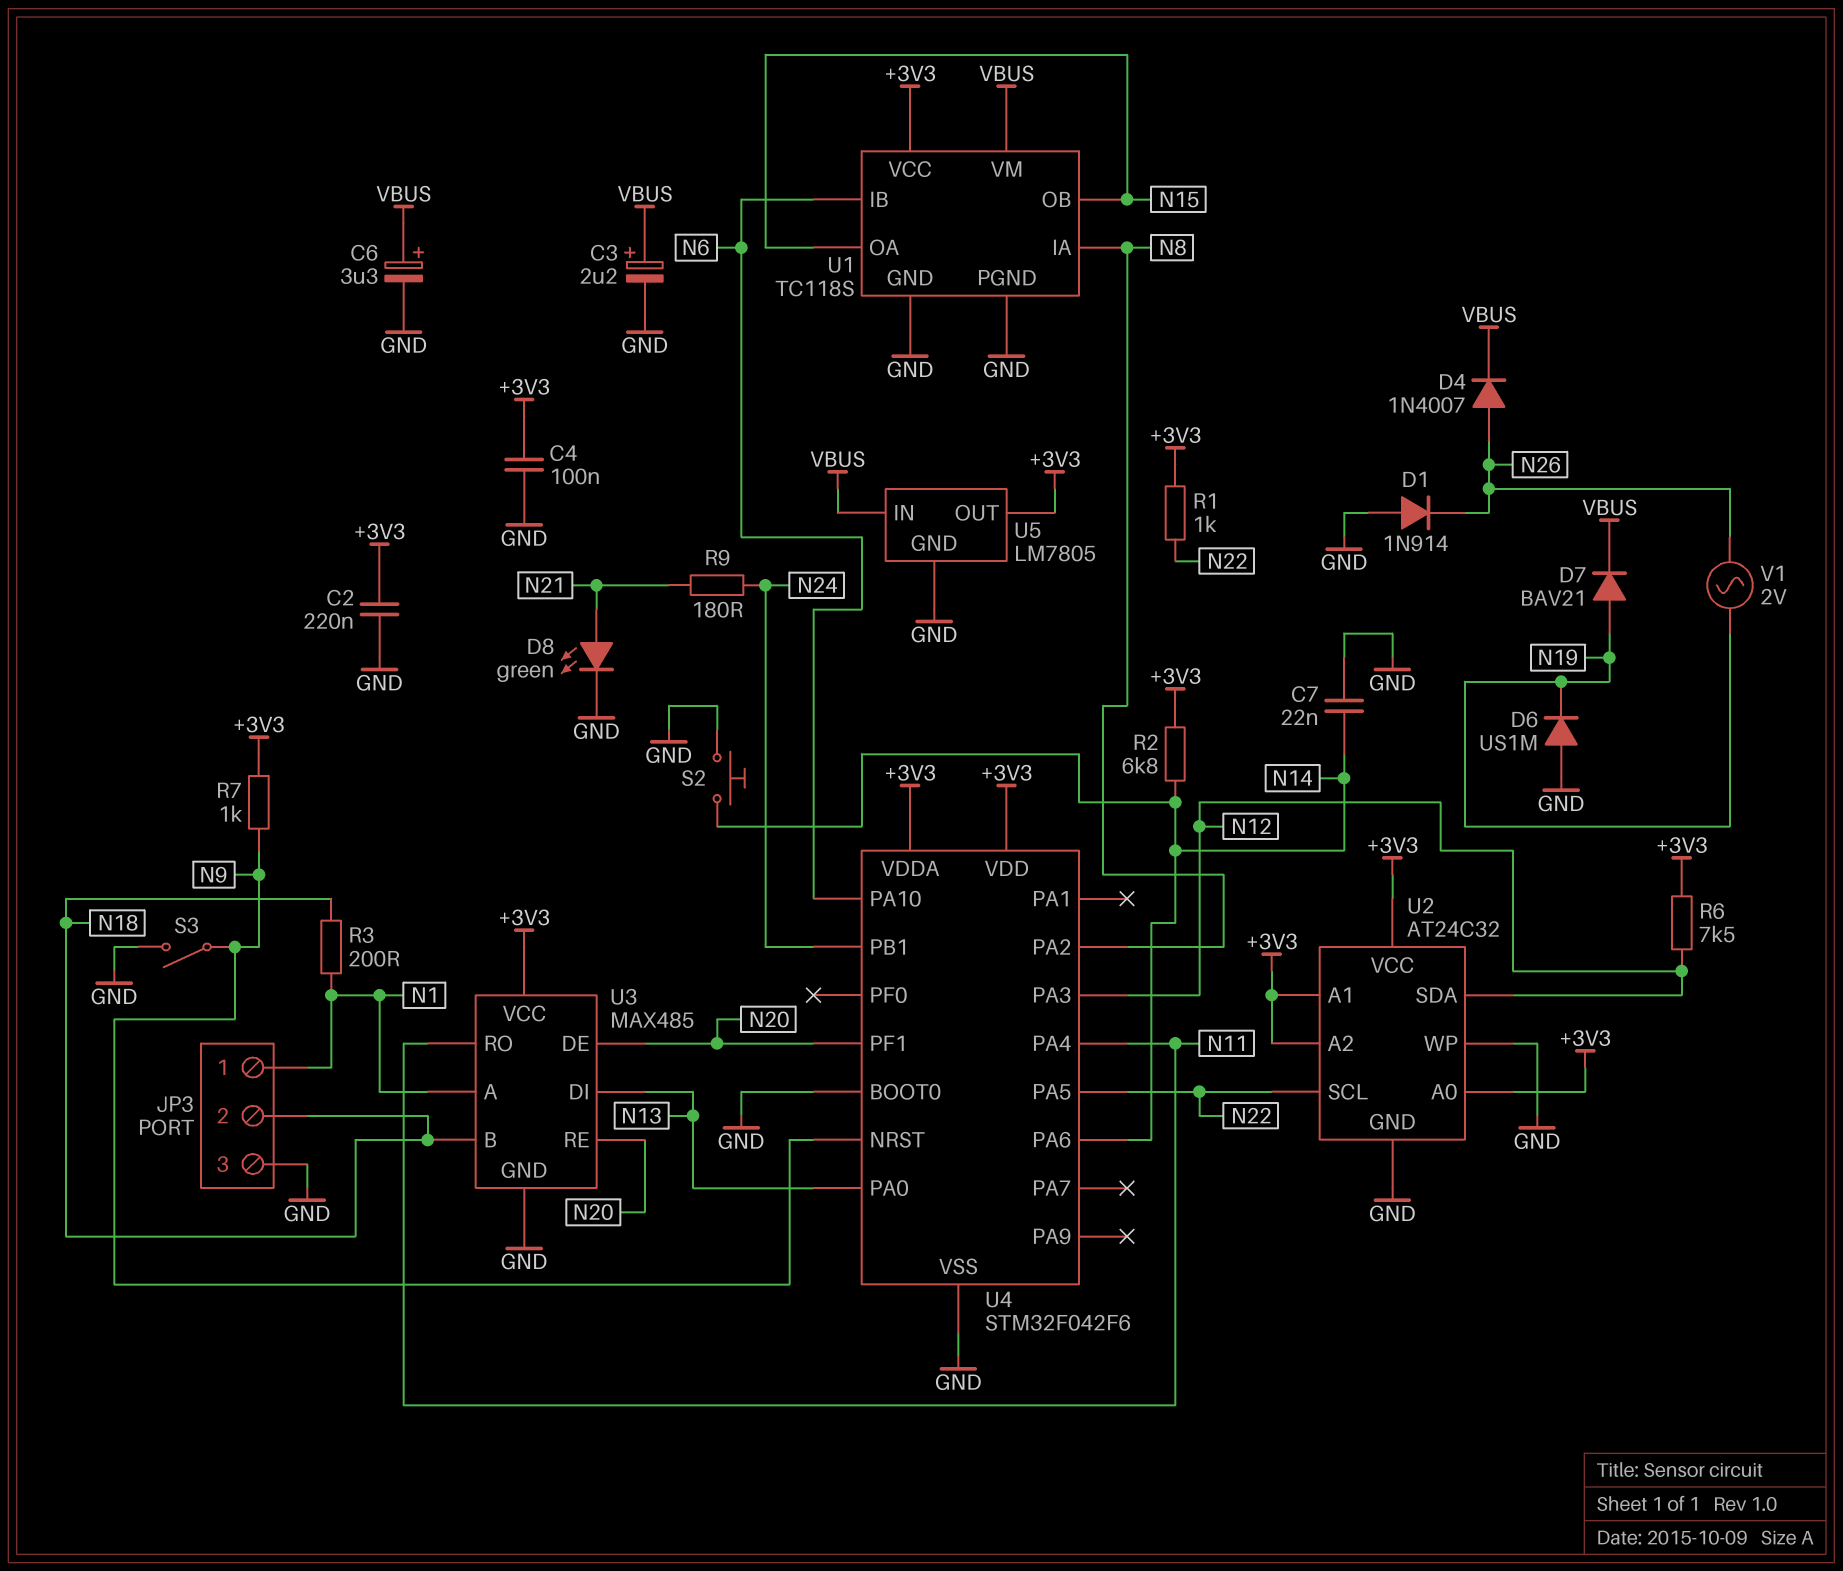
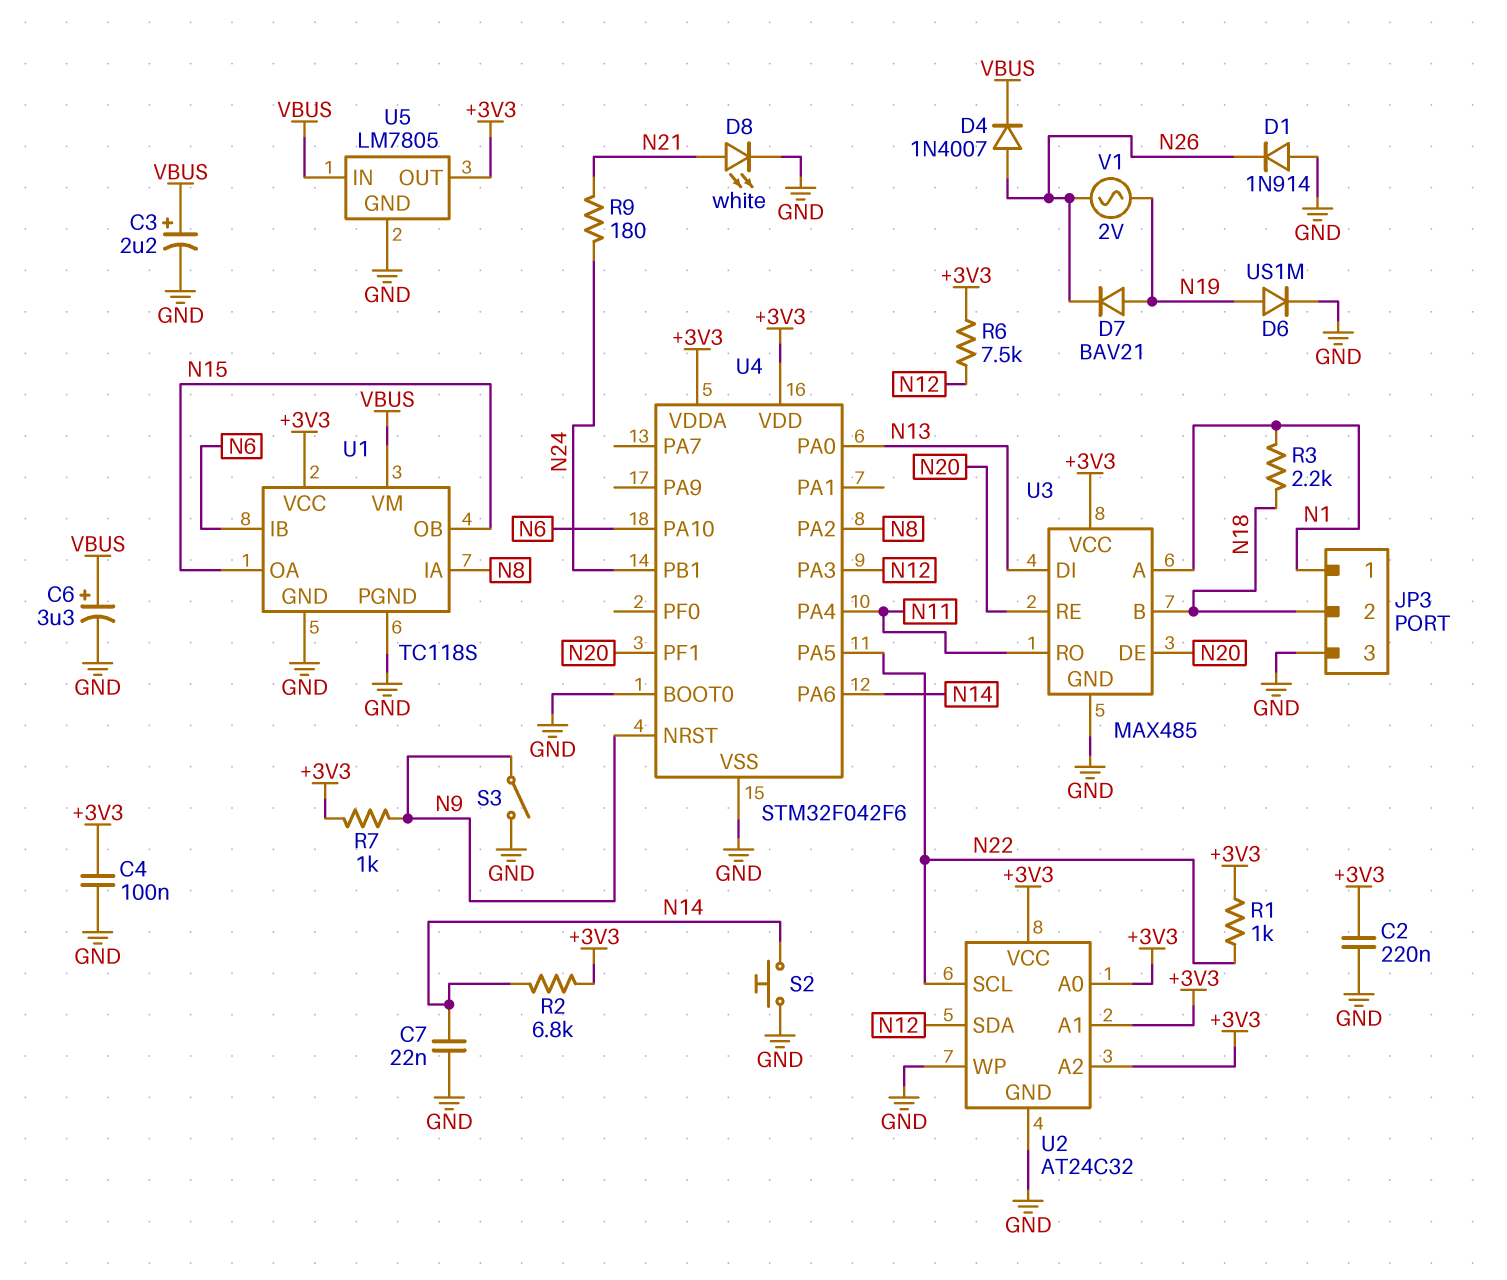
D6: diode US1M (A GND, K N19) -> diode US1M (A N19, K GND)
D7: diode BAV21 (A N19, K VBUS) -> diode BAV21 (A N19, K N26)
D8: LED green (A N21, K GND) -> LED white (A N21, K GND)
R3: 200 (N1, N18) -> 2.2k (N1, N18)

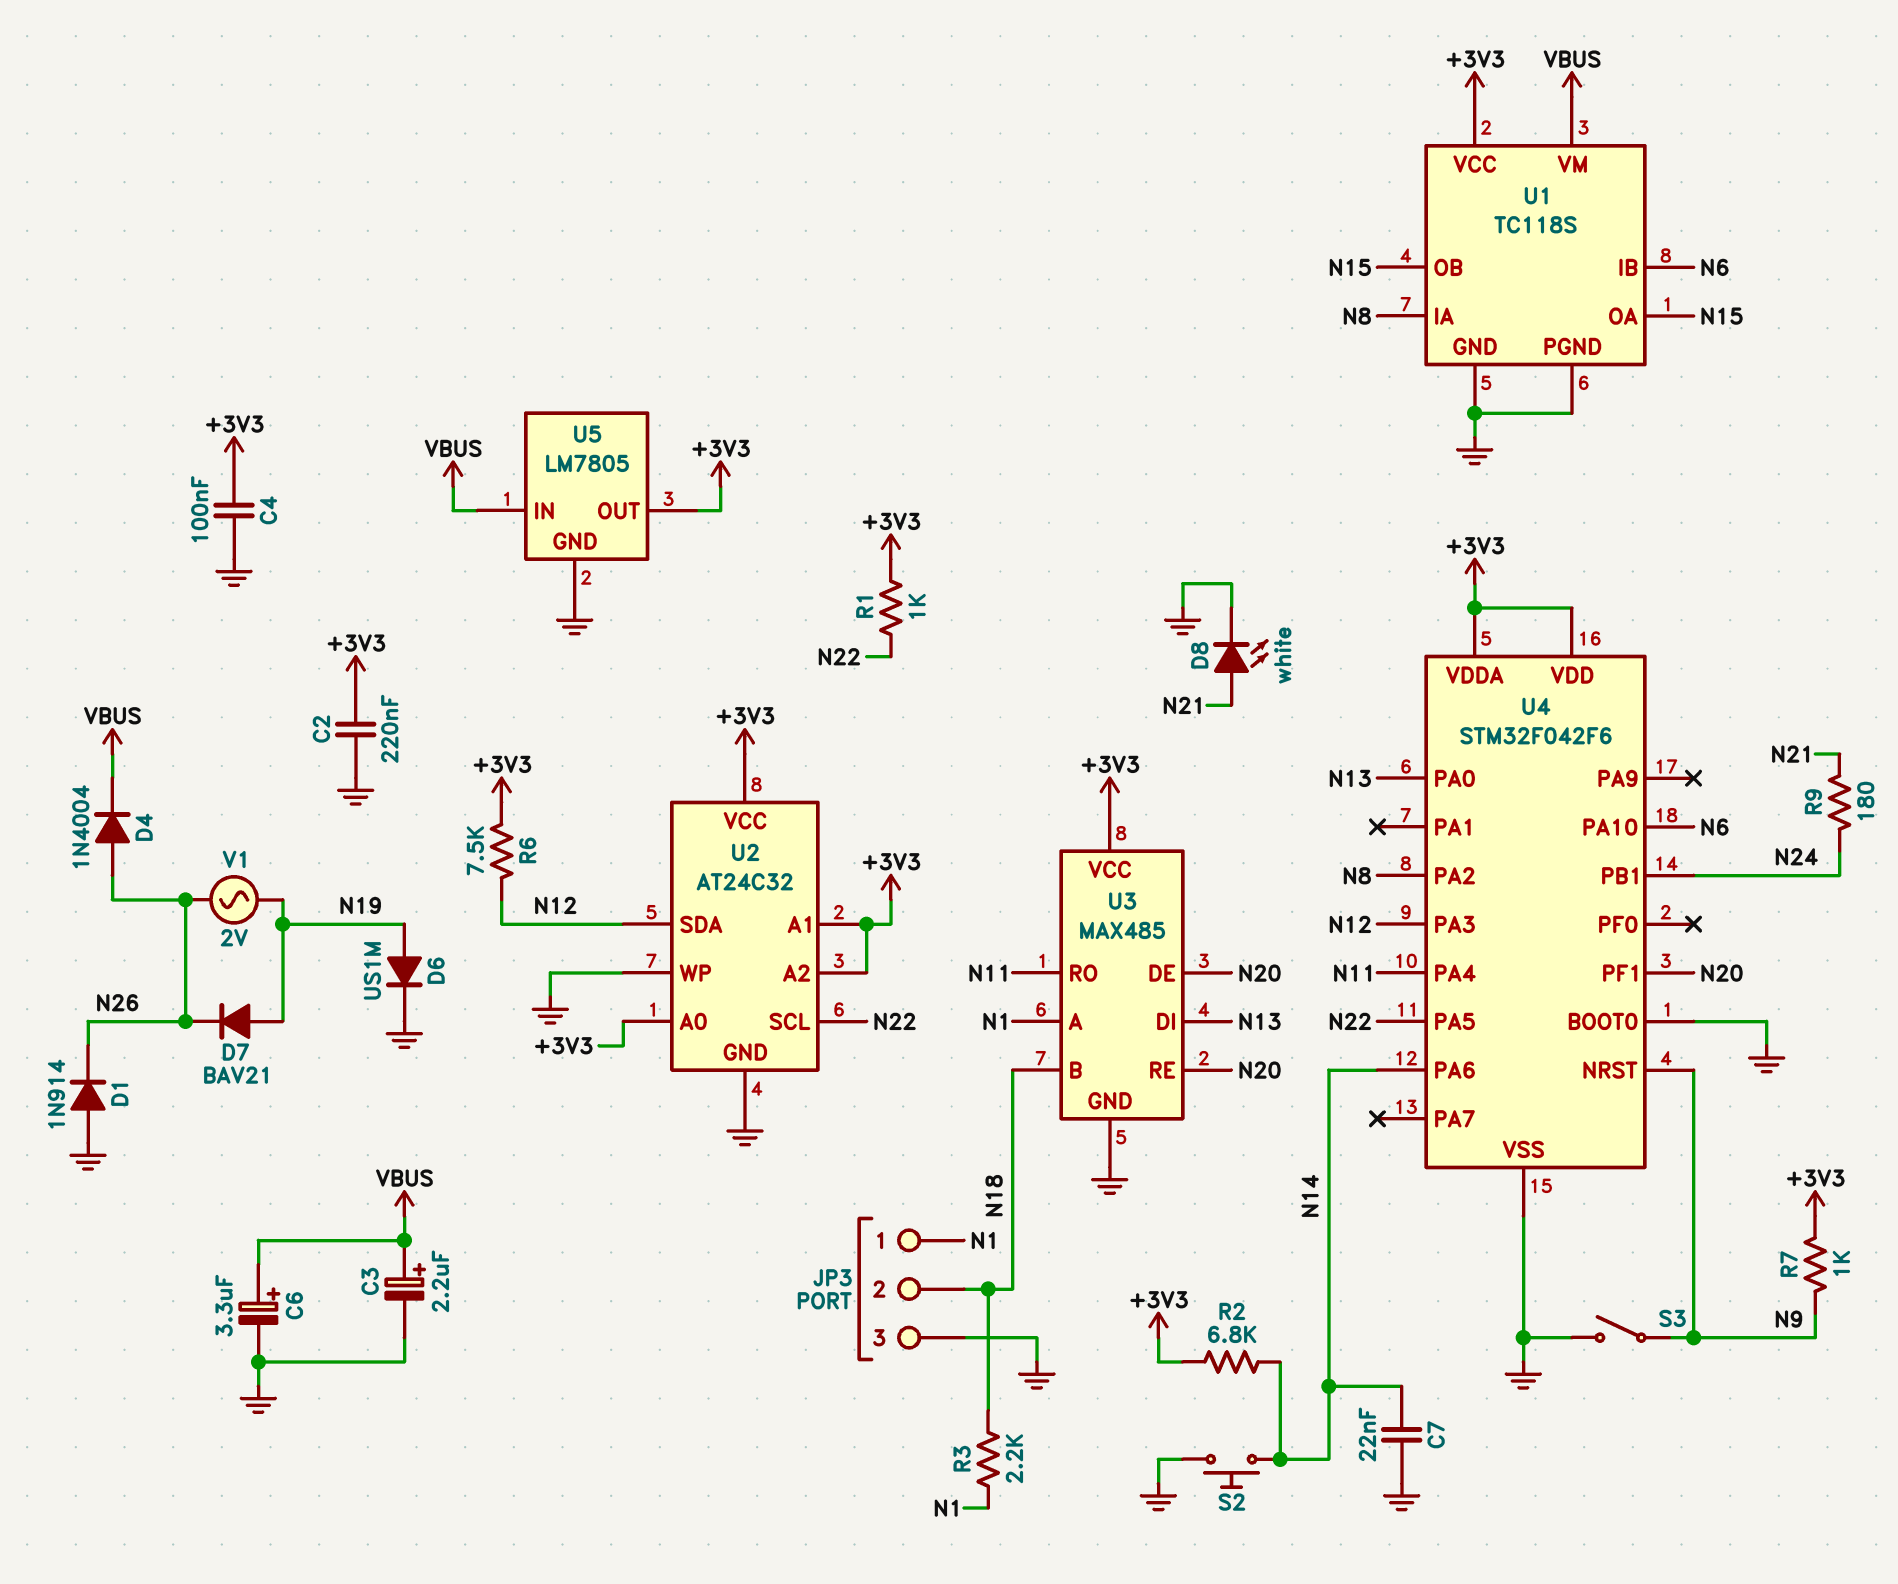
D4: diode 1N4007 (A N26, K VBUS) -> diode 1N4004 (A N26, K VBUS)

